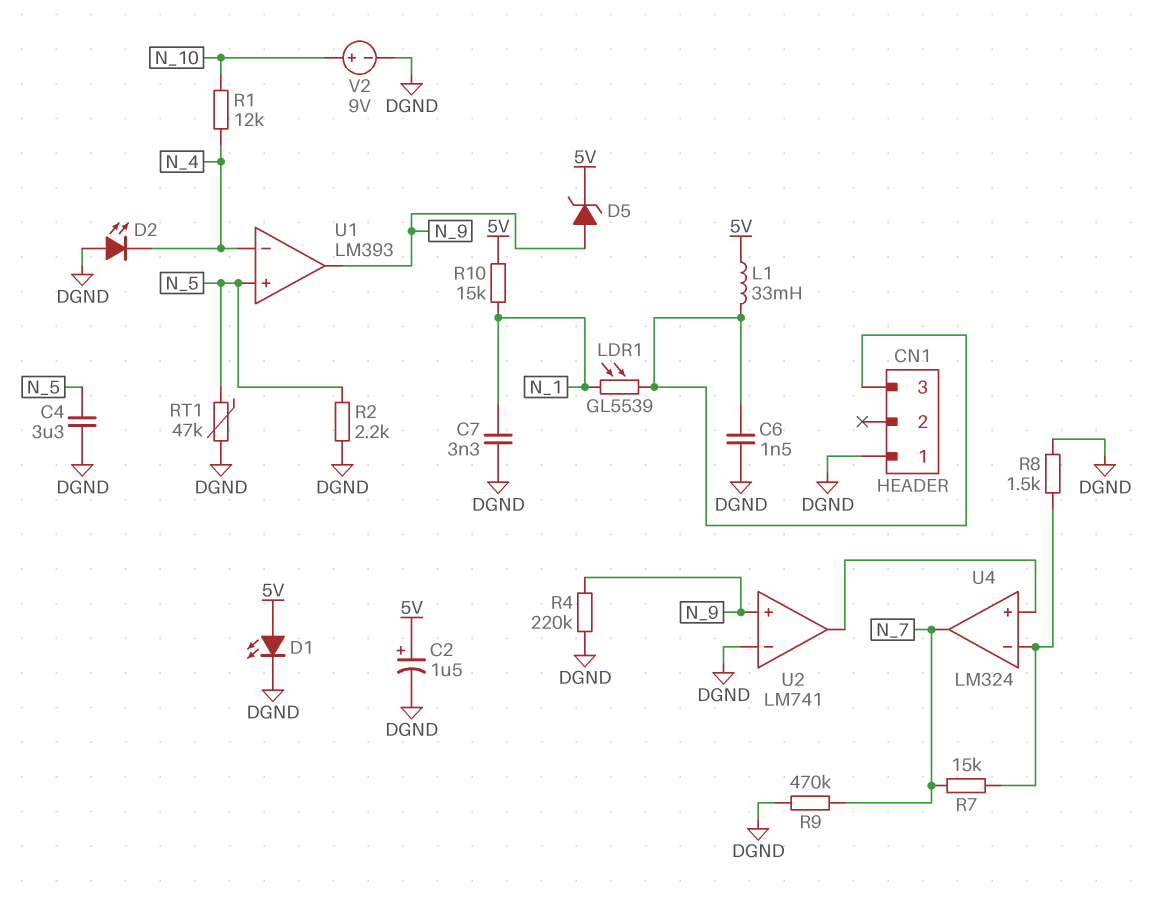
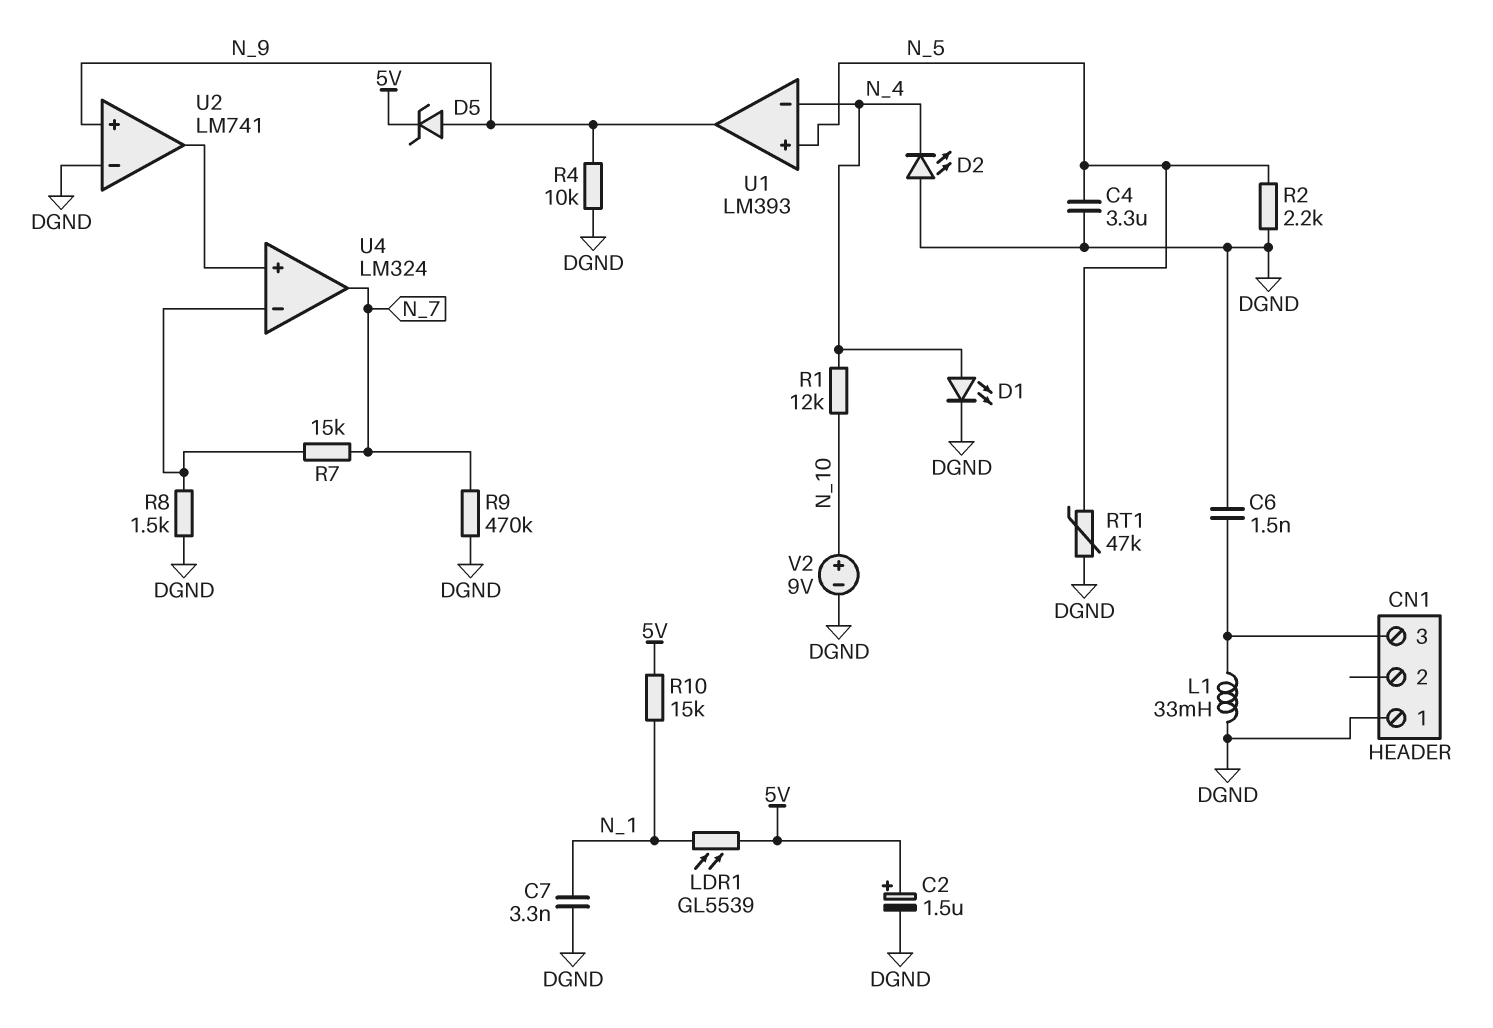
D1: LED (A 5V, K DGND) -> LED (A N_4, K DGND)
L1: 33mH (5V, CN1/3) -> 33mH (CN1/3, DGND)
LDR1: GL5539 (CN1/3, N_1) -> GL5539 (5V, N_1)
R4: 220k (DGND, N_9) -> 10k (DGND, N_9)

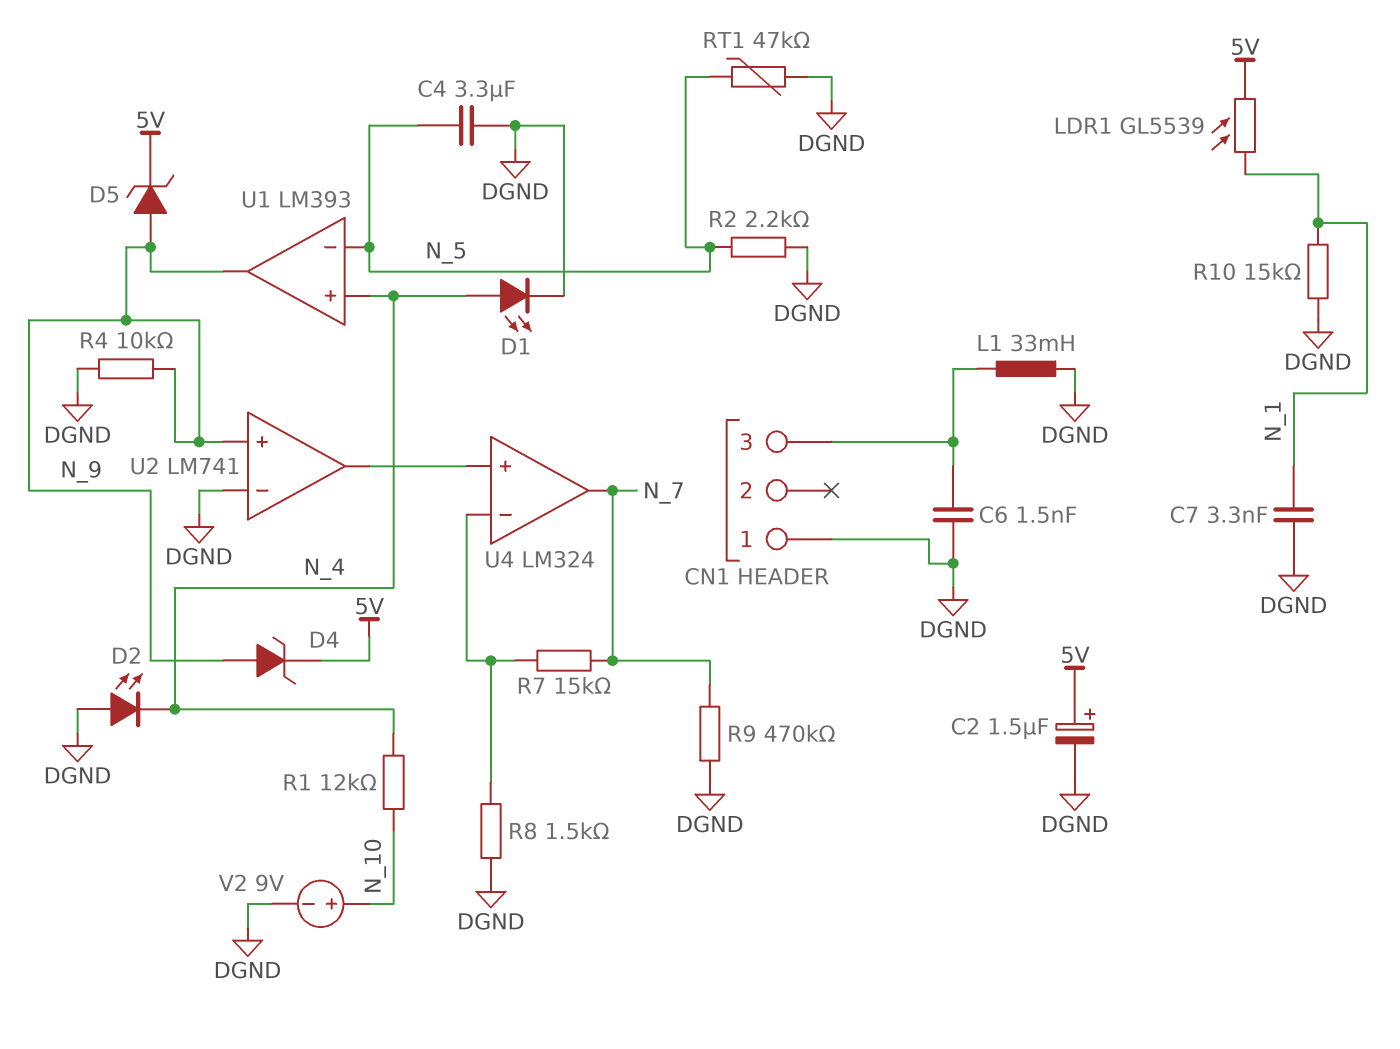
D4: none -> zener (A N_9, K 5V)
R10: 15k (5V, N_1) -> 15k (DGND, N_1)
U1 pin in+: N_5 -> N_4
U1 pin in-: N_4 -> N_5

